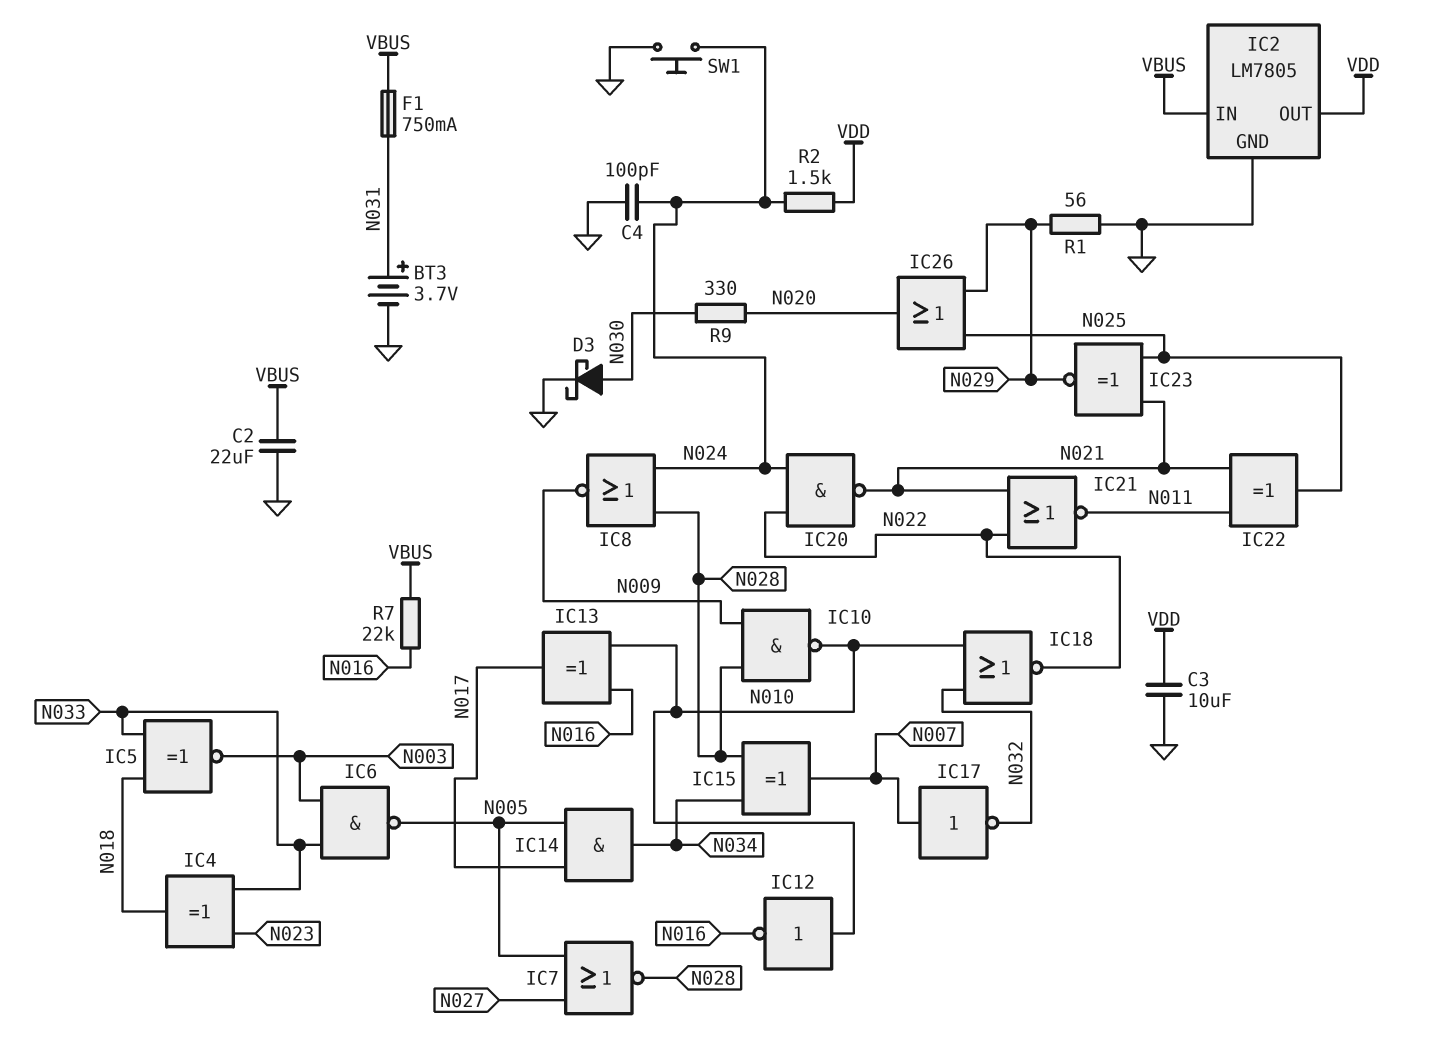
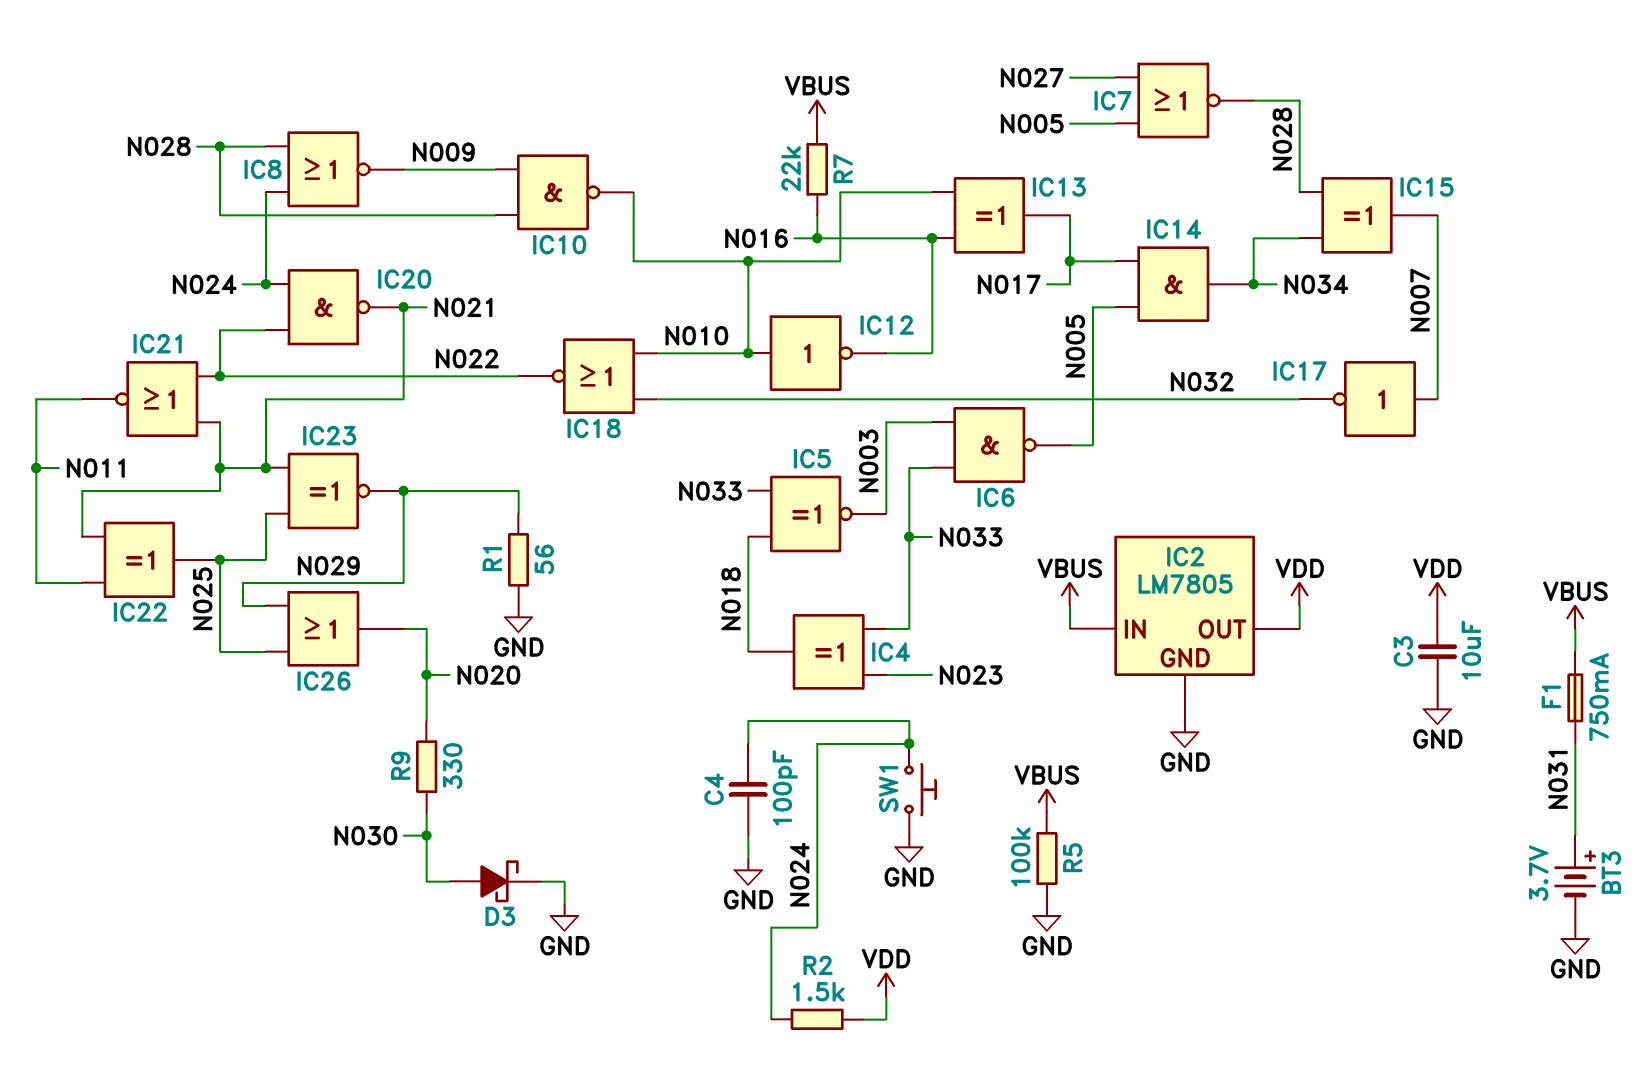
C2: 22uF (GND, VBUS) -> none
R5: none -> 100k (GND, VBUS)

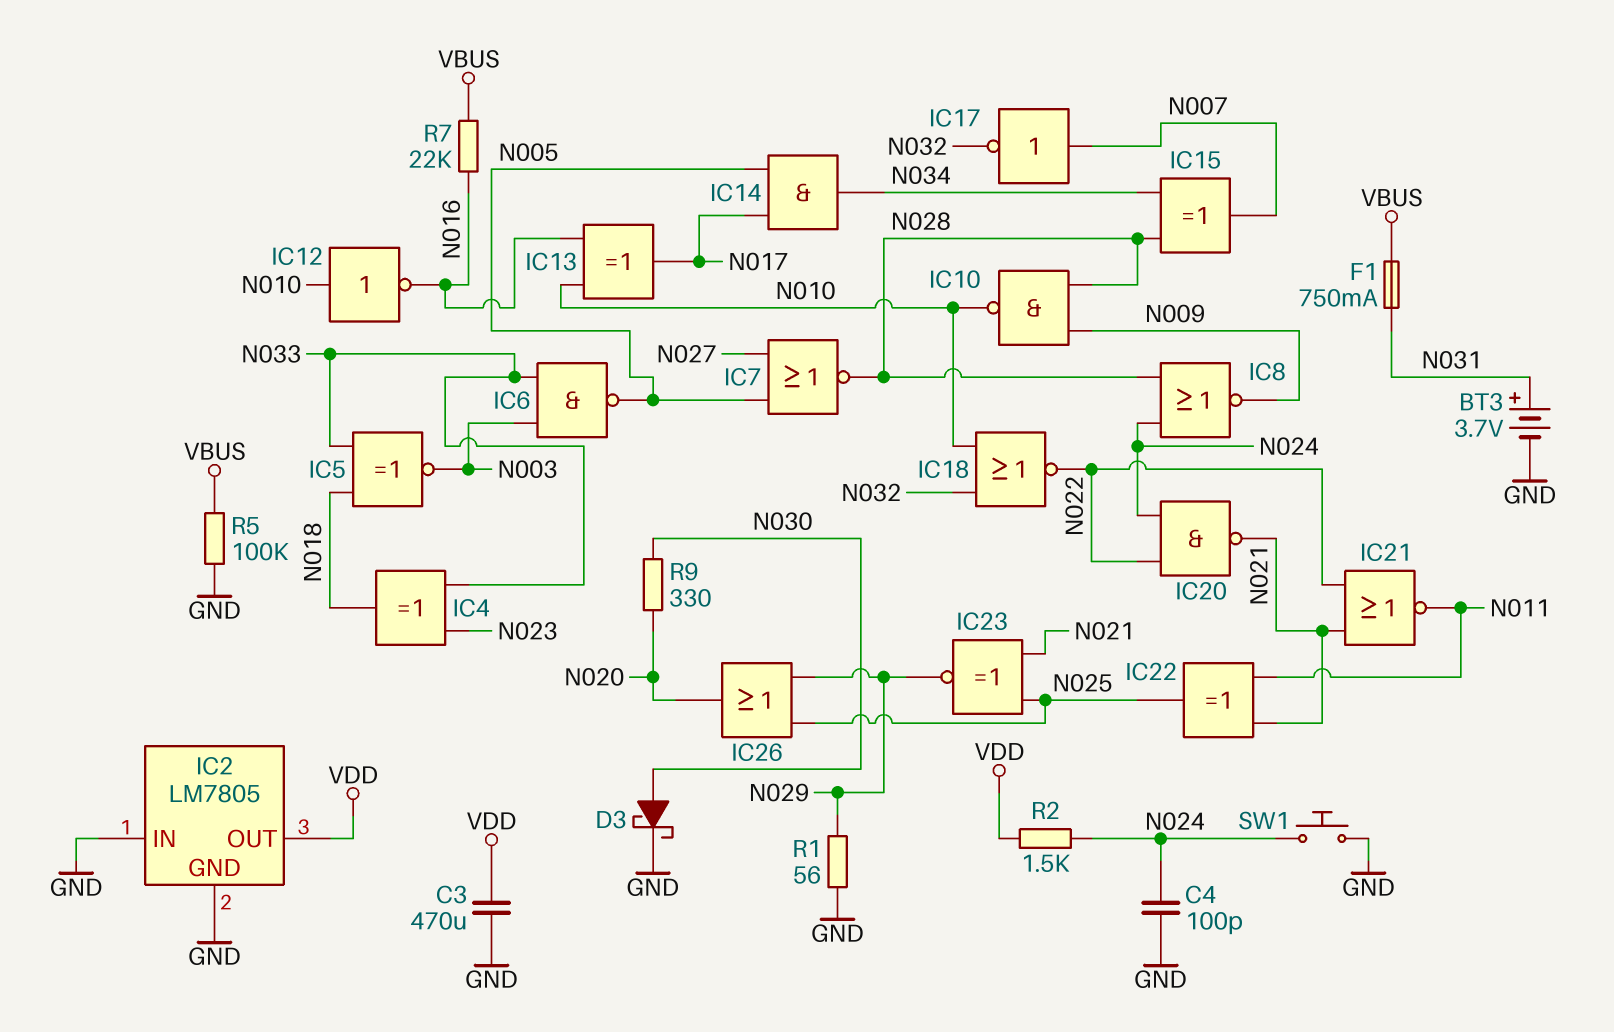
C3: 10uF (GND, VDD) -> 470uF (GND, VDD)
IC2 pin IN: VBUS -> GND

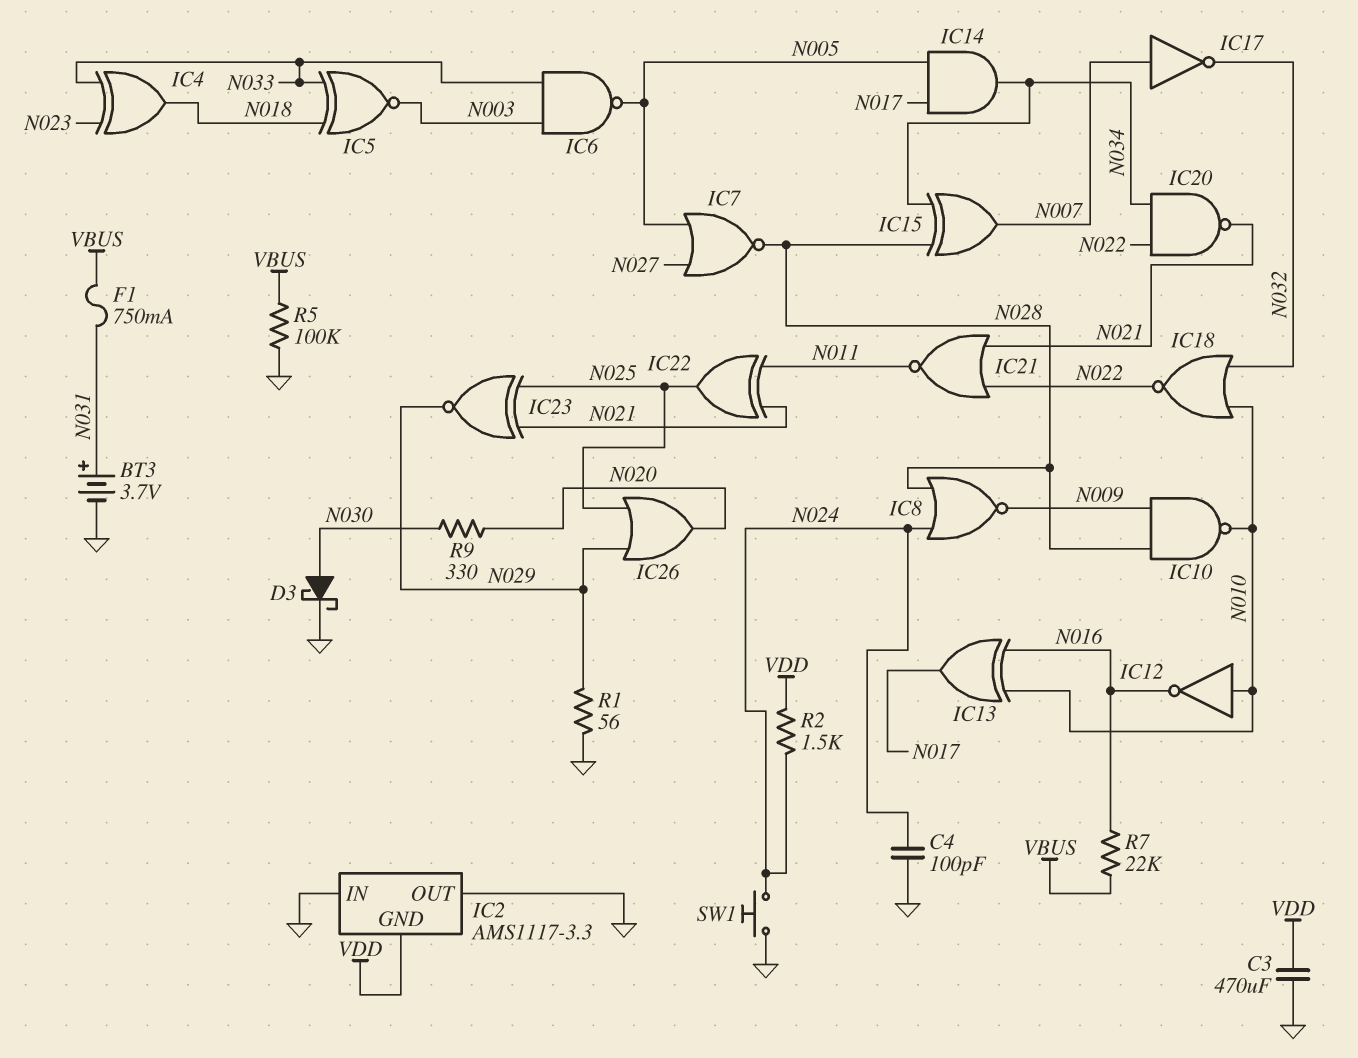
IC2: LM7805 -> AMS1117-3.3
IC2 pin GND: GND -> VDD
IC2 pin OUT: VDD -> GND
IC20: NAND (in N022, in N024, out N021) -> NAND (in N022, in N034, out N021)

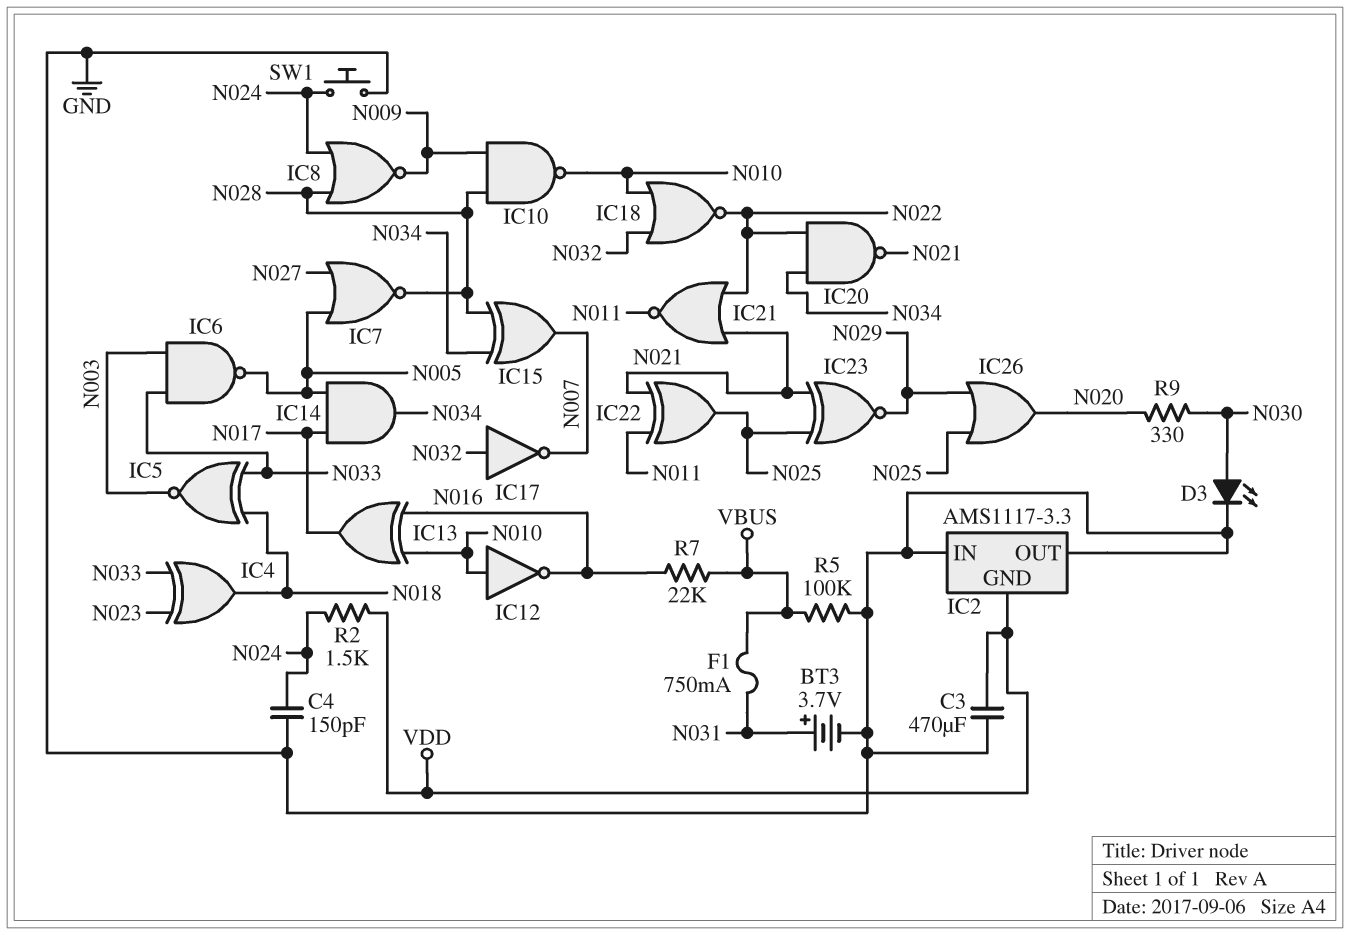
C4: 100pF (GND, N024) -> 150pF (GND, N024)
D3: schottky (A N030, K GND) -> LED (A N030, K GND)
IC17: NOT (in N007, out N032) -> NOT (in N032, out N007)
R1: 56 (GND, N029) -> none

